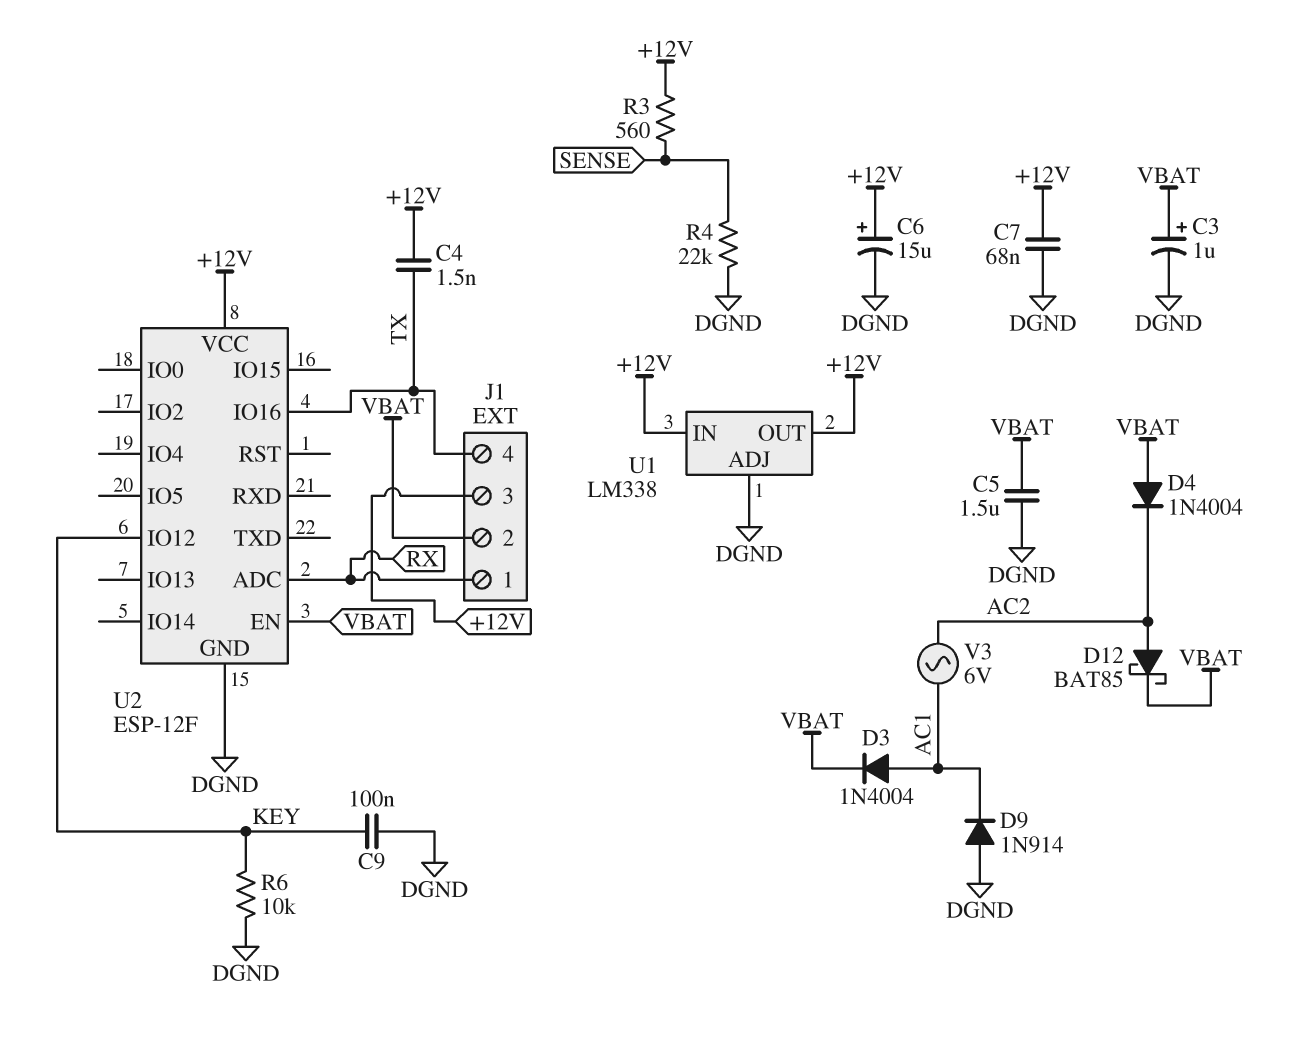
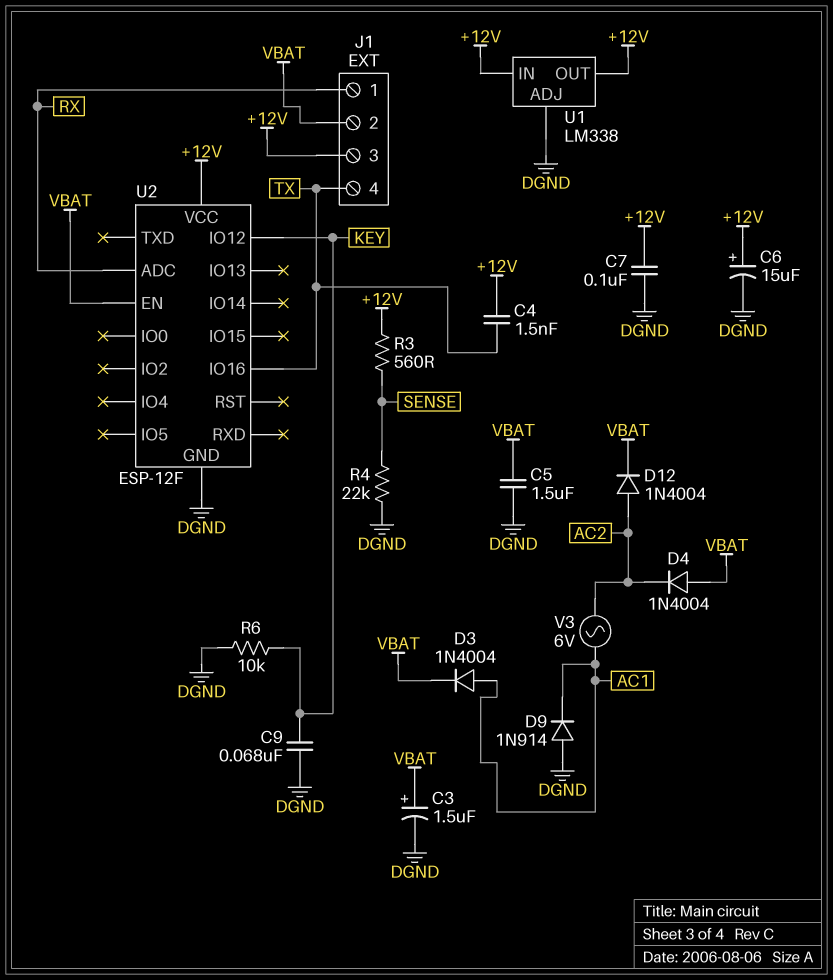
C3: 1uF (plus VBAT, minus DGND) -> 1.5uF (plus VBAT, minus DGND)
C7: 68nF (+12V, DGND) -> 100nF (+12V, DGND)
C9: 100nF (DGND, KEY) -> 68nF (DGND, KEY)
D12: schottky BAT85 (A AC2, K VBAT) -> diode 1N4004 (A AC2, K VBAT)

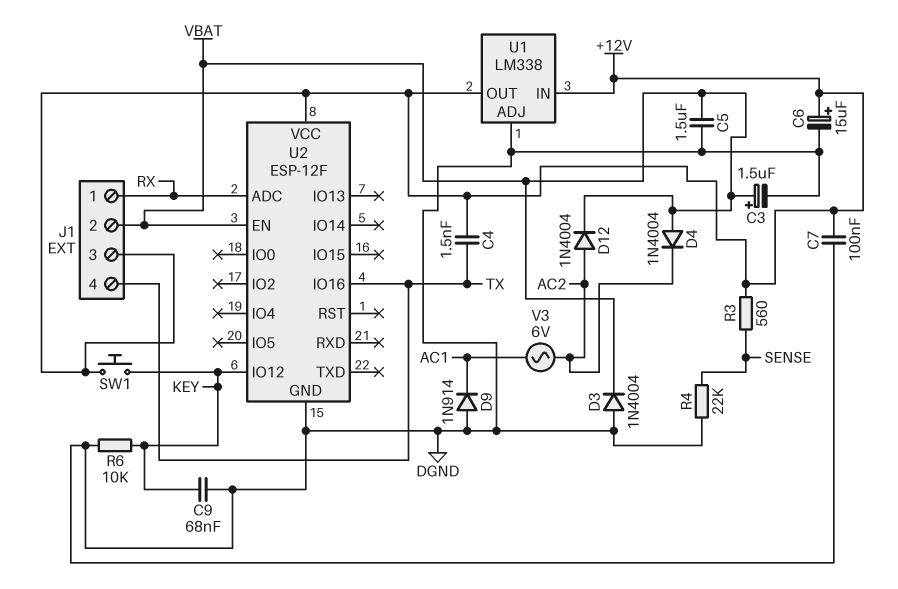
D3: diode 1N4004 (A AC1, K VBAT) -> diode 1N4004 (A DGND, K VBAT)
SW1: none -> button (+12V, KEY)

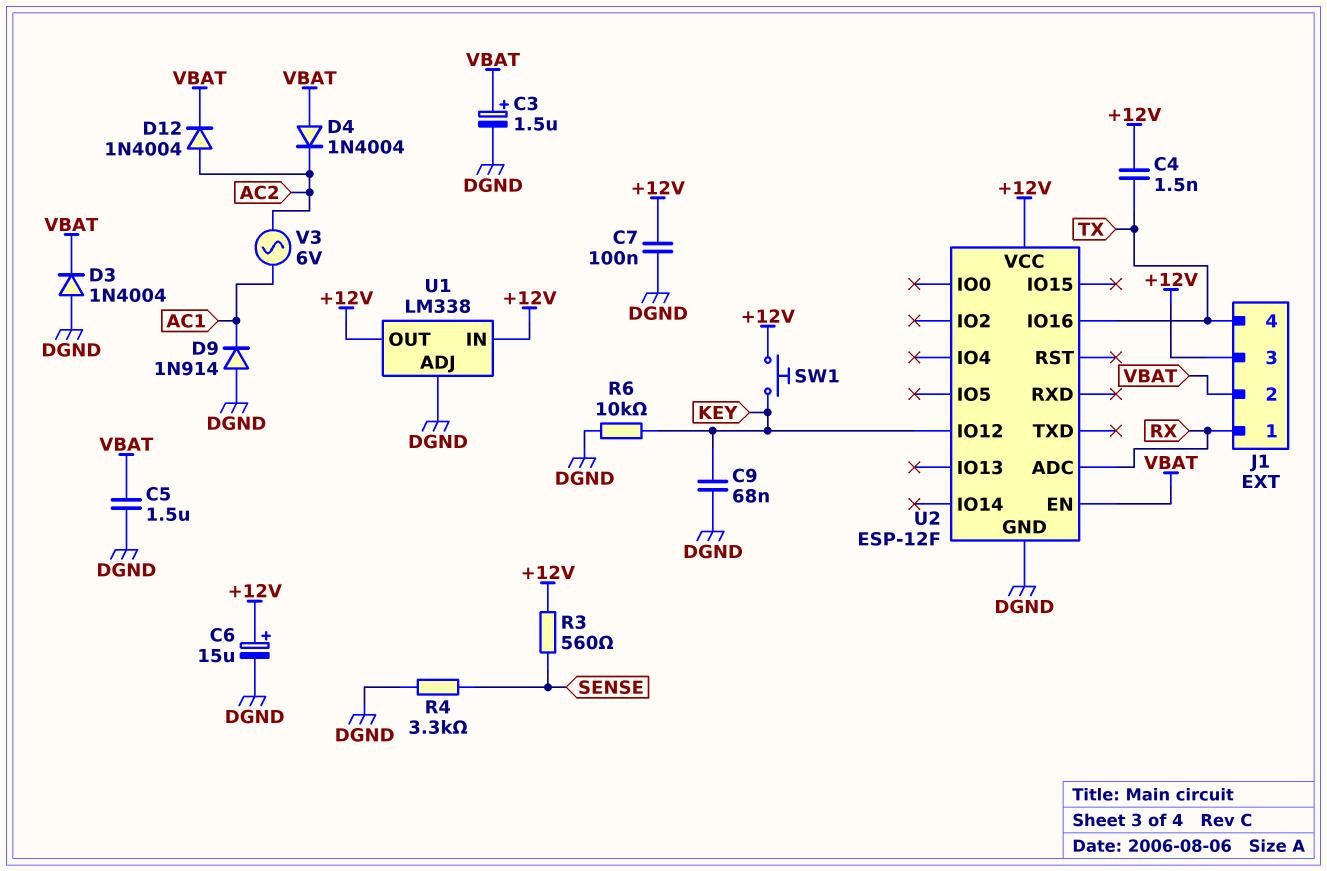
R4: 22k (DGND, SENSE) -> 3.3k (DGND, SENSE)

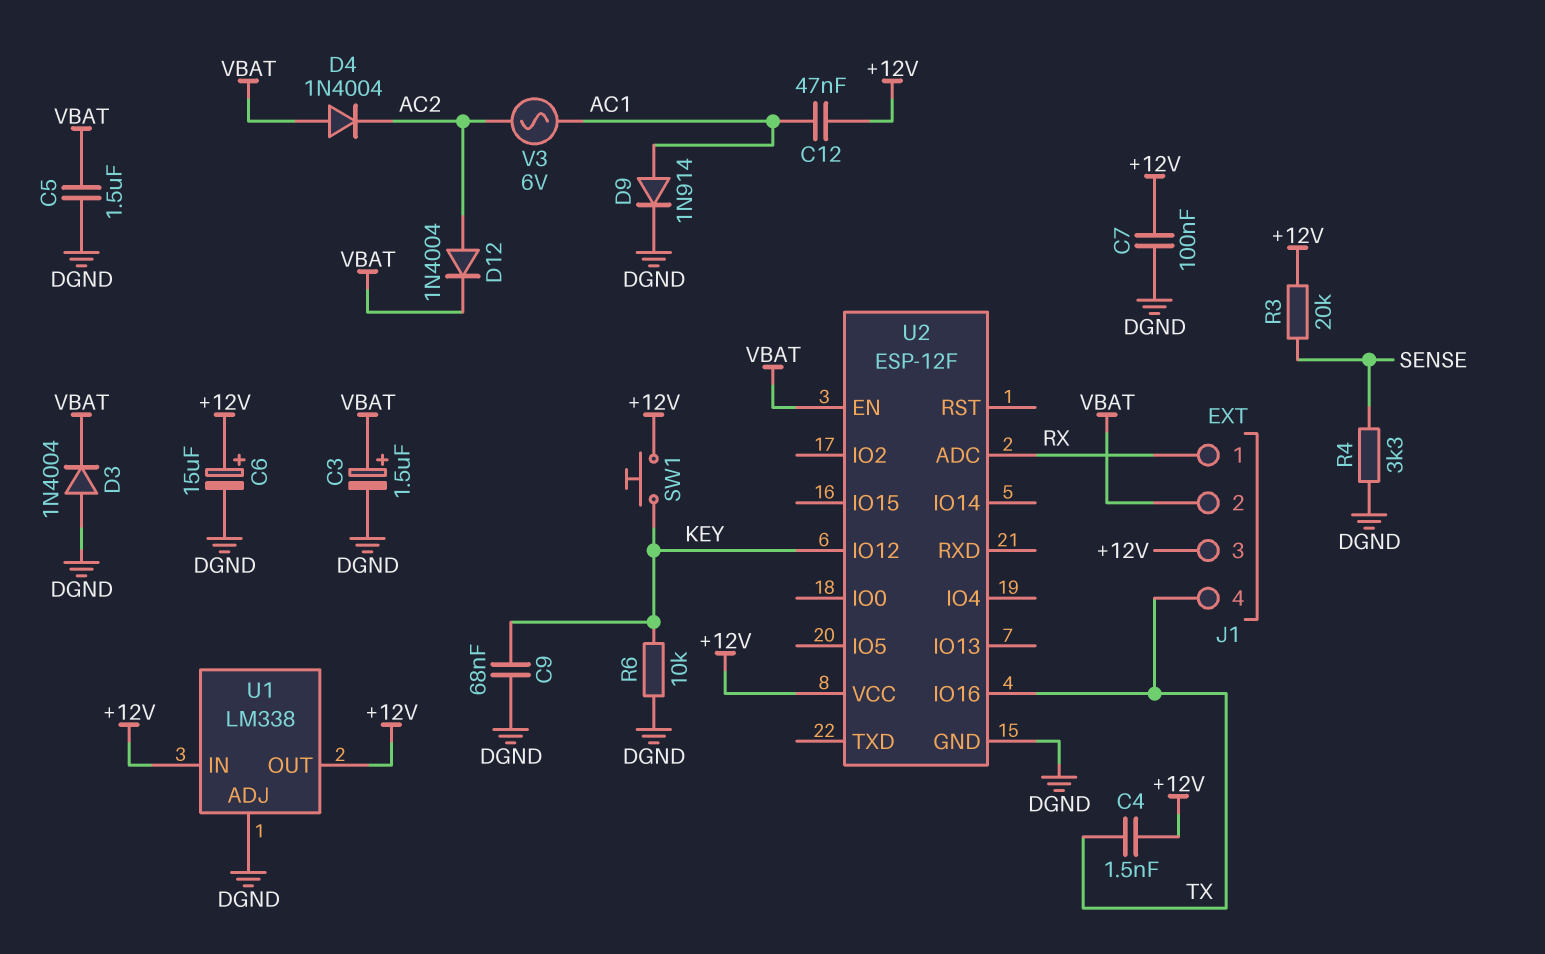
C12: none -> 47nF (+12V, AC1)
D9: diode 1N914 (A DGND, K AC1) -> diode 1N914 (A AC1, K DGND)
R3: 560 (+12V, SENSE) -> 20k (+12V, SENSE)

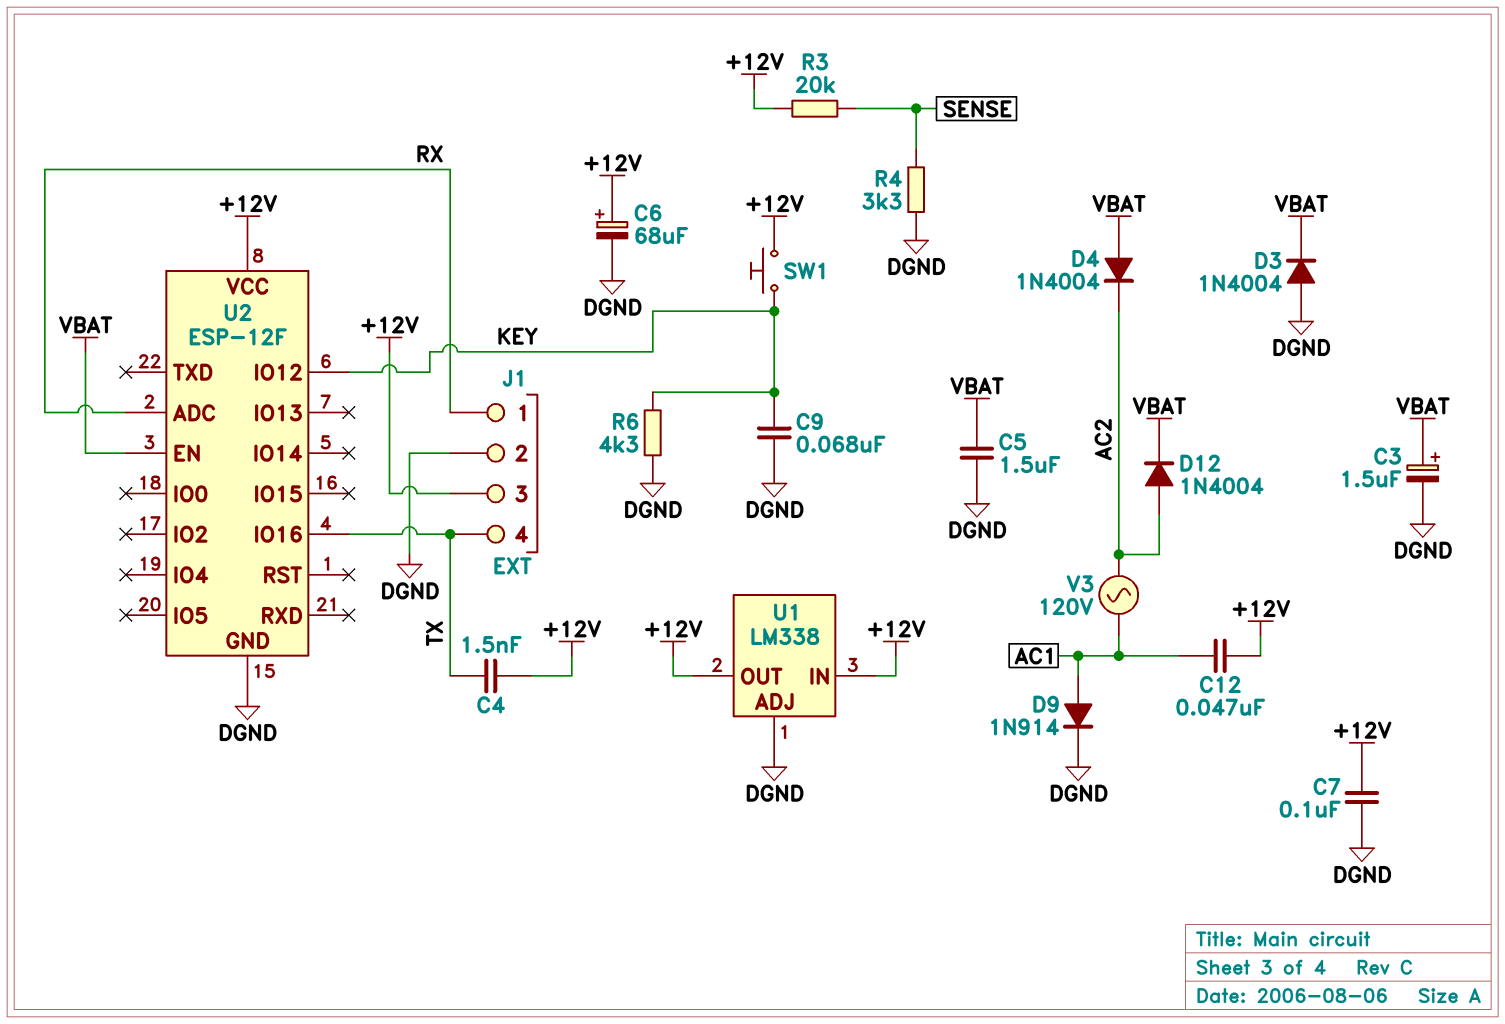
C6: 15uF (plus +12V, minus DGND) -> 68uF (plus +12V, minus DGND)
J1 pin 2: VBAT -> DGND
R6: 10k (DGND, KEY) -> 4.3k (DGND, KEY)
V3: AC 6V (AC1, AC2) -> AC 120V (AC1, AC2)

